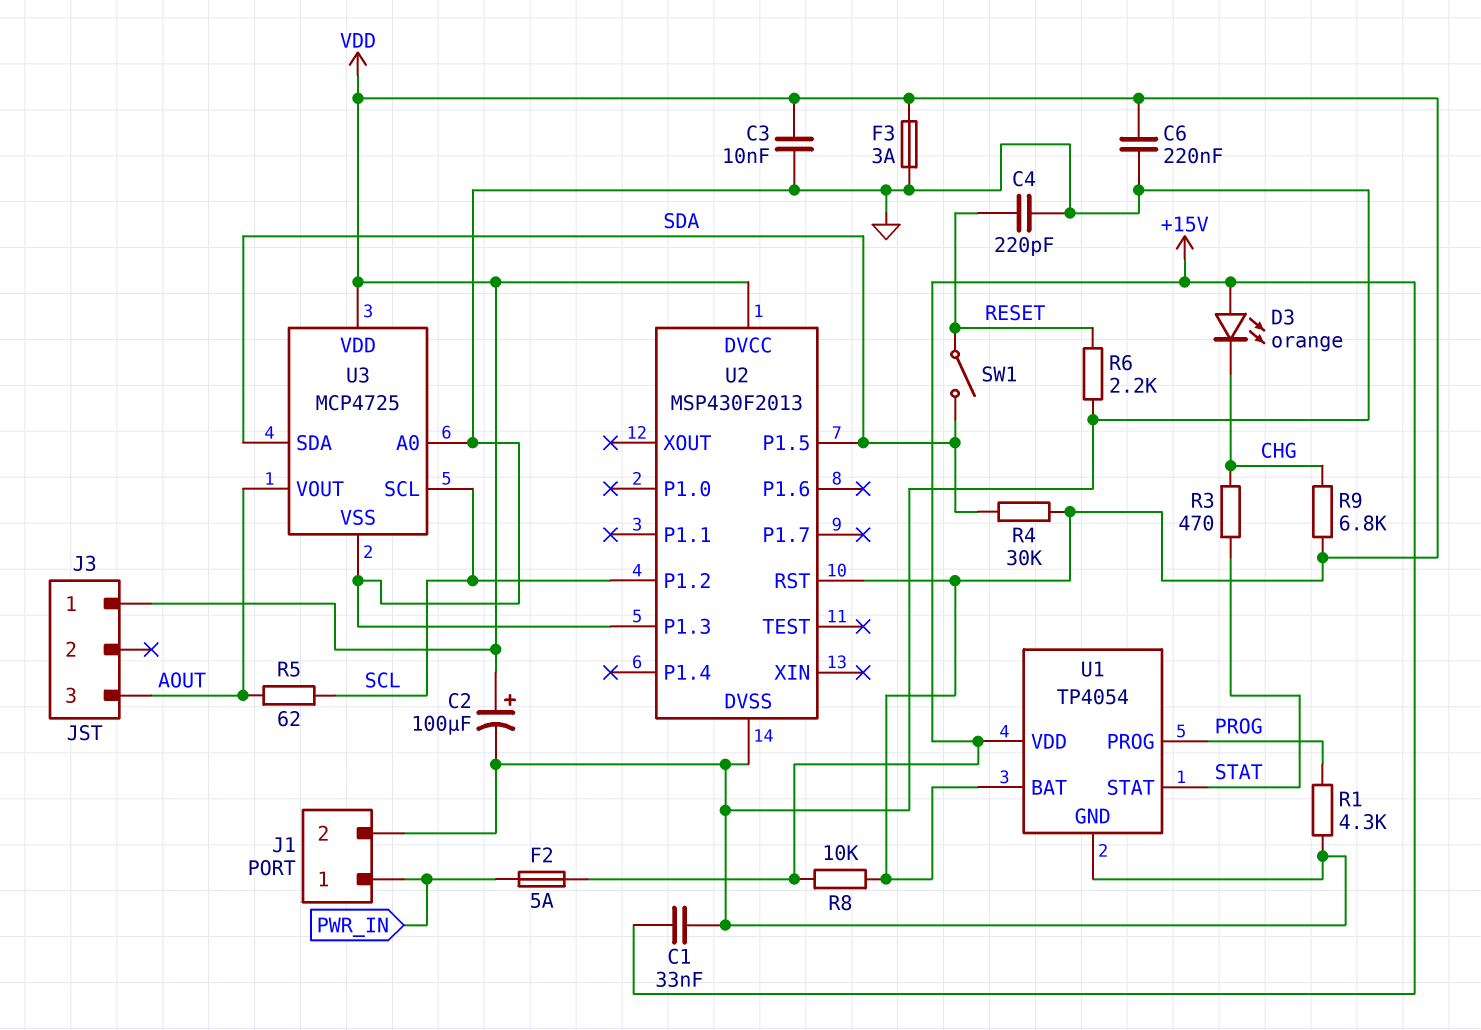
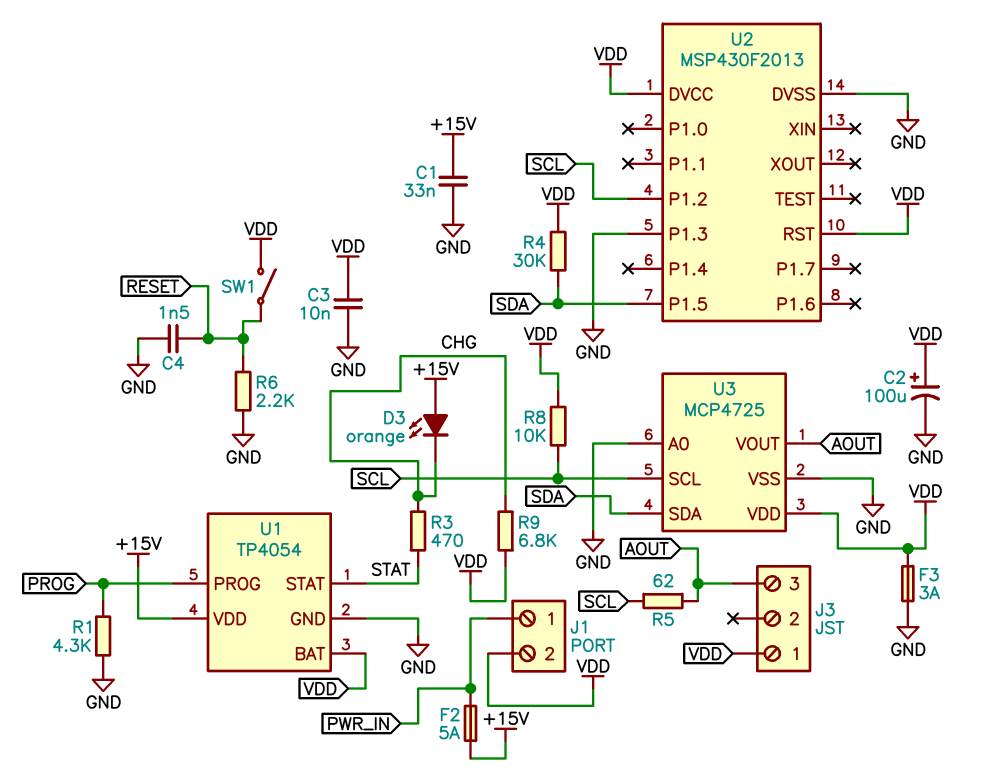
C4: 220pF (GND, RESET) -> 1.5nF (GND, RESET)
C6: 220nF (GND, VDD) -> none
J1 pin 2: GND -> VDD
R8: 10k (+15V, VDD) -> 10k (SCL, VDD)
SW1: switch (RESET, SDA) -> switch (RESET, VDD)

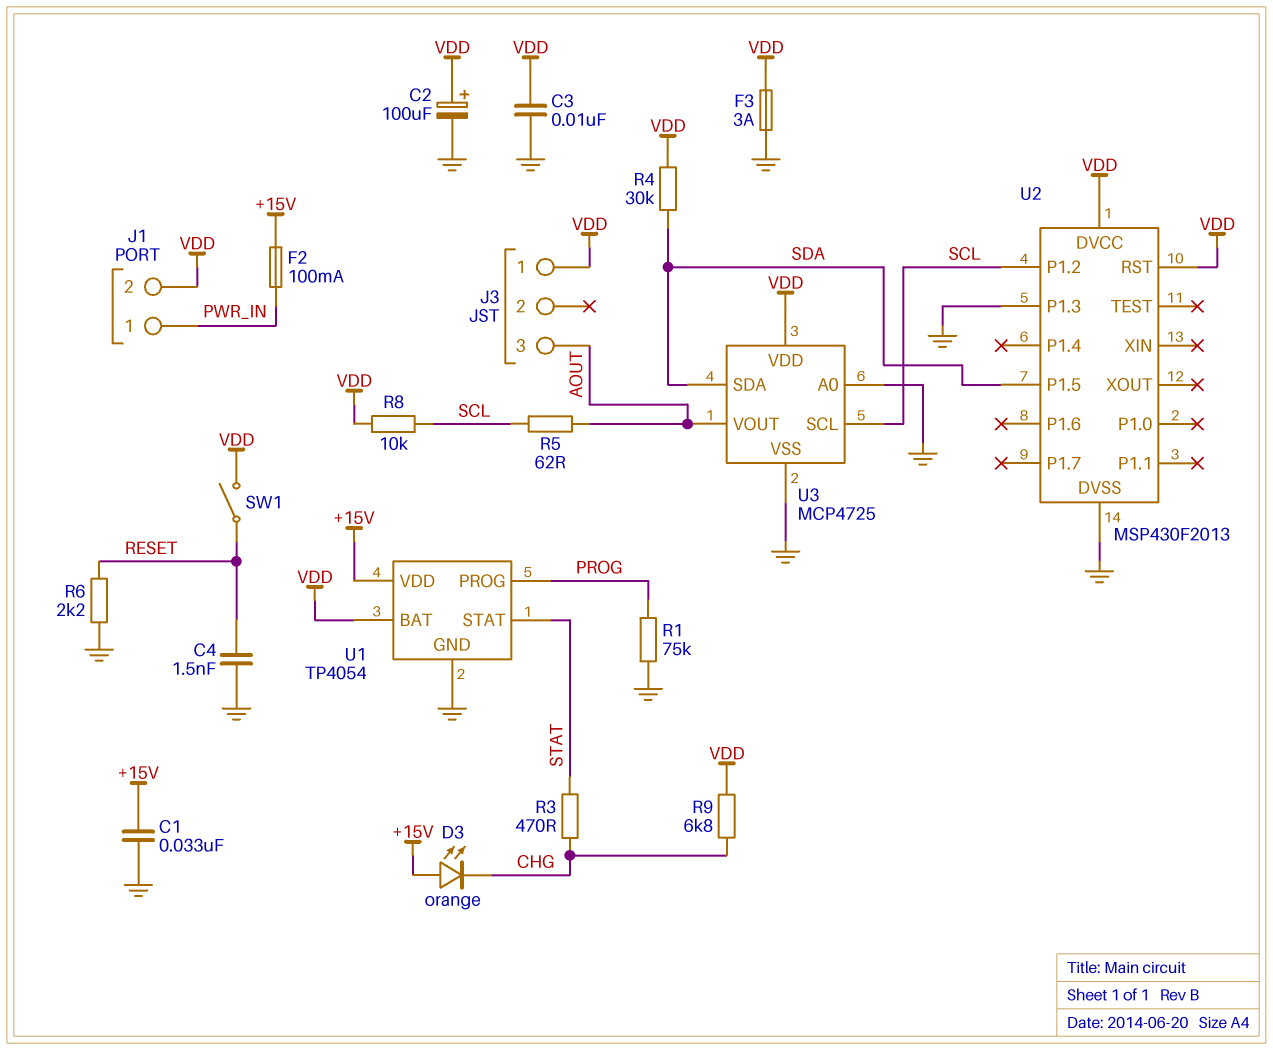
F2: 5A (+15V, PWR_IN) -> 100mA (+15V, PWR_IN)
R1: 4.3k (GND, PROG) -> 75k (GND, PROG)

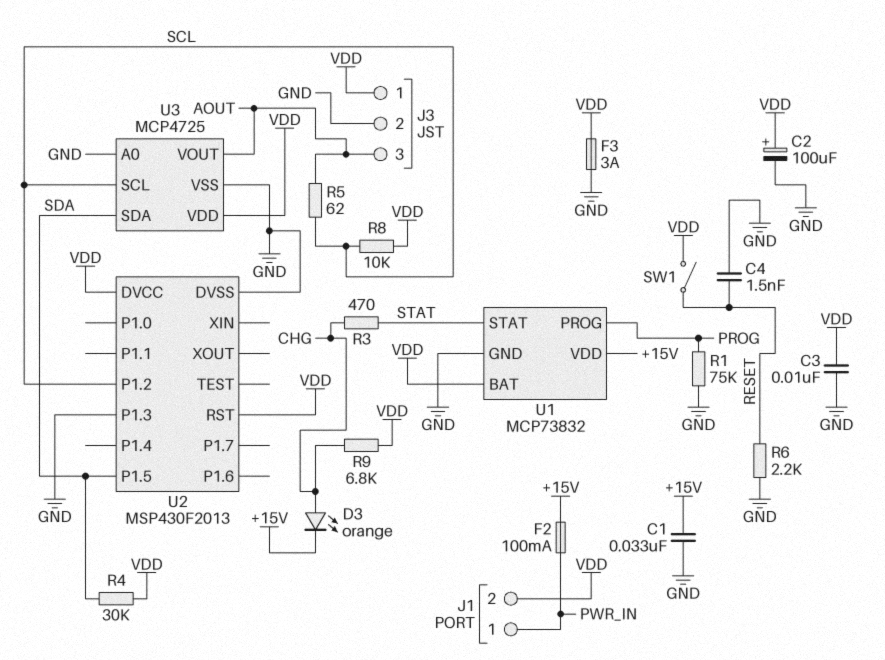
D3: LED orange (A +15V, K CHG) -> LED orange (A CHG, K +15V)
J3 pin 2: none -> GND
U1: TP4054 -> MCP73832

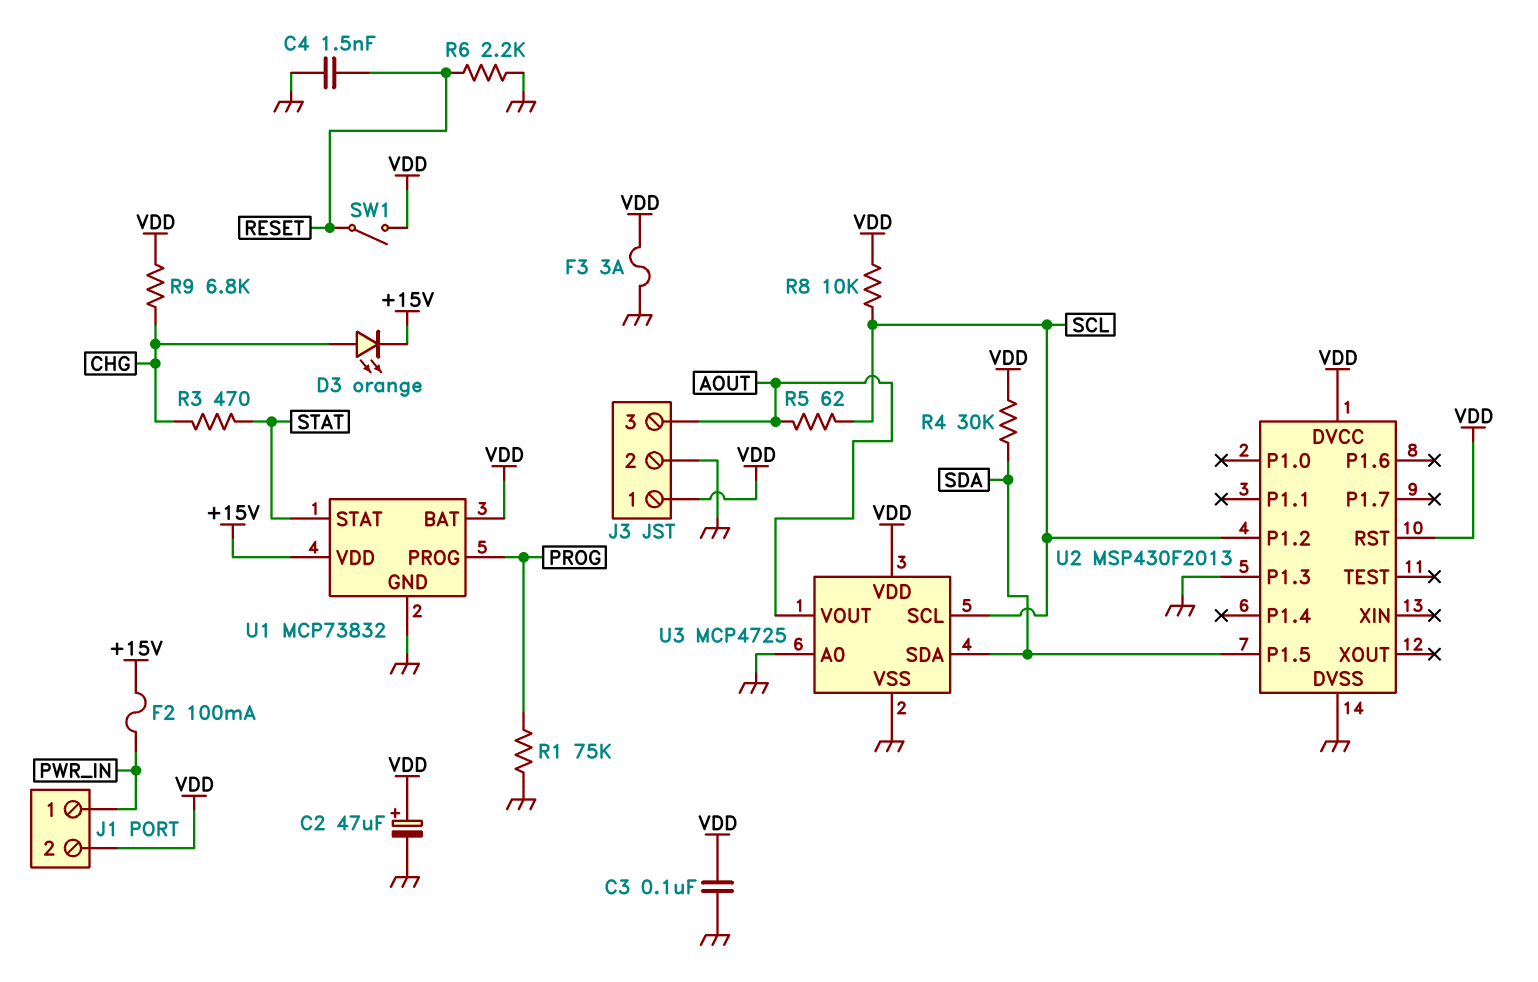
C1: 33nF (+15V, GND) -> none
C2: 100uF (plus VDD, minus GND) -> 47uF (plus VDD, minus GND)
C3: 10nF (GND, VDD) -> 100nF (GND, VDD)

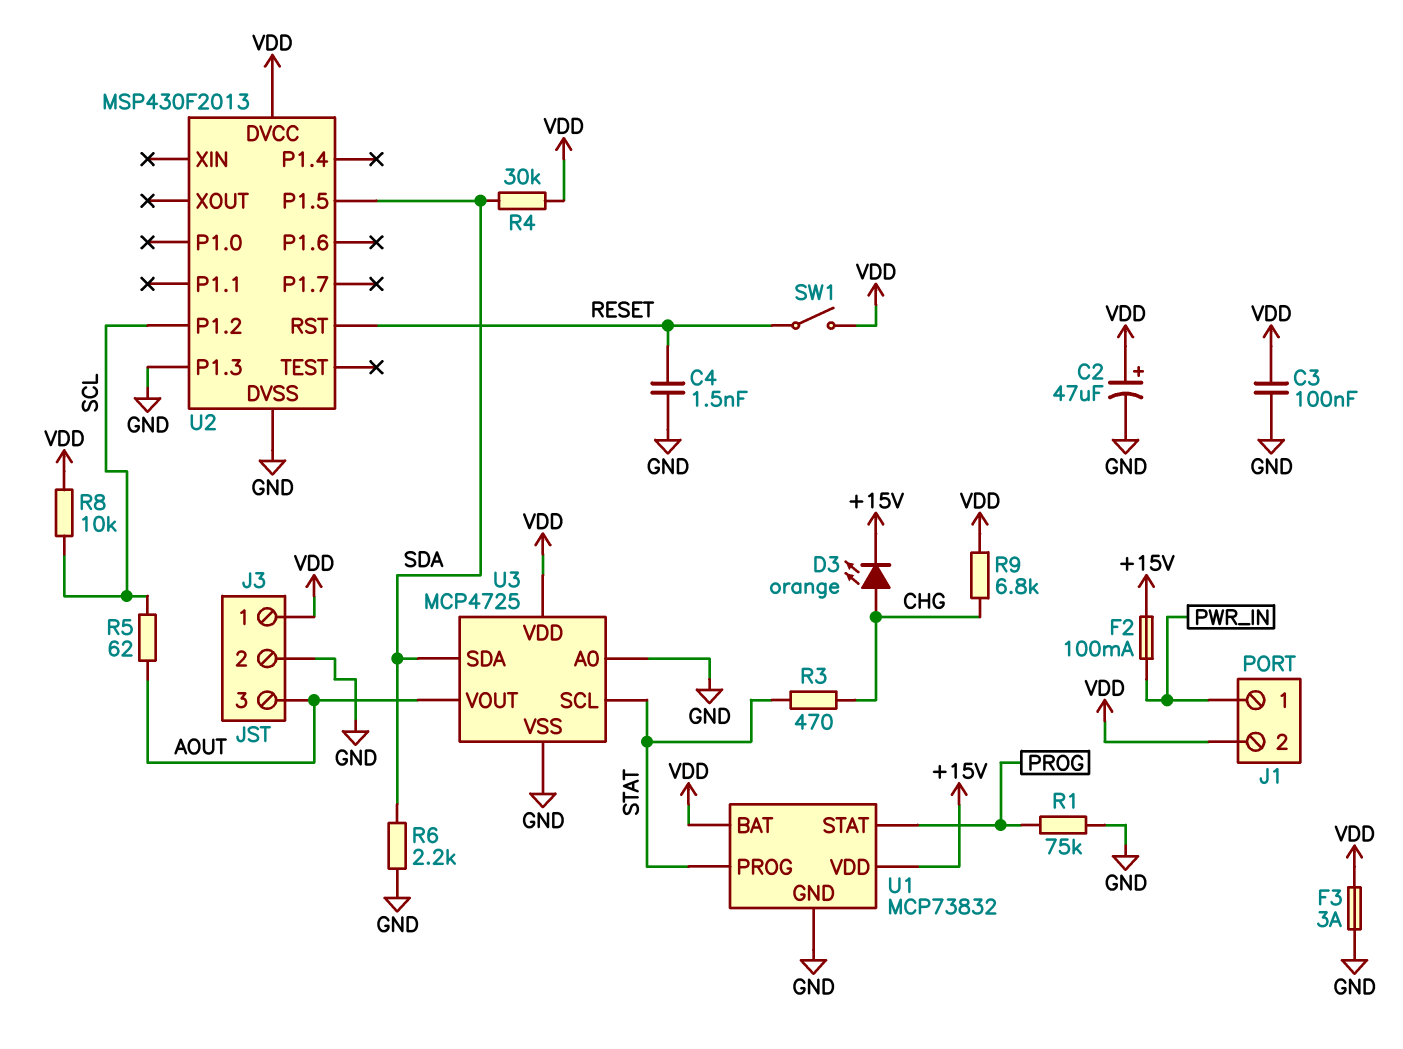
R6: 2.2k (GND, RESET) -> 2.2k (GND, SDA)
U1 pin PROG: PROG -> STAT
U1 pin STAT: STAT -> PROG
U2 pin RST: VDD -> RESET
U3 pin SCL: SCL -> STAT

